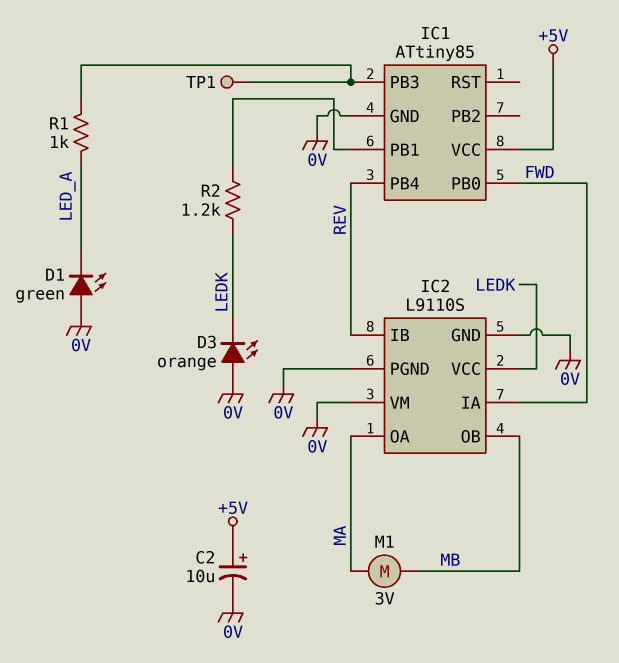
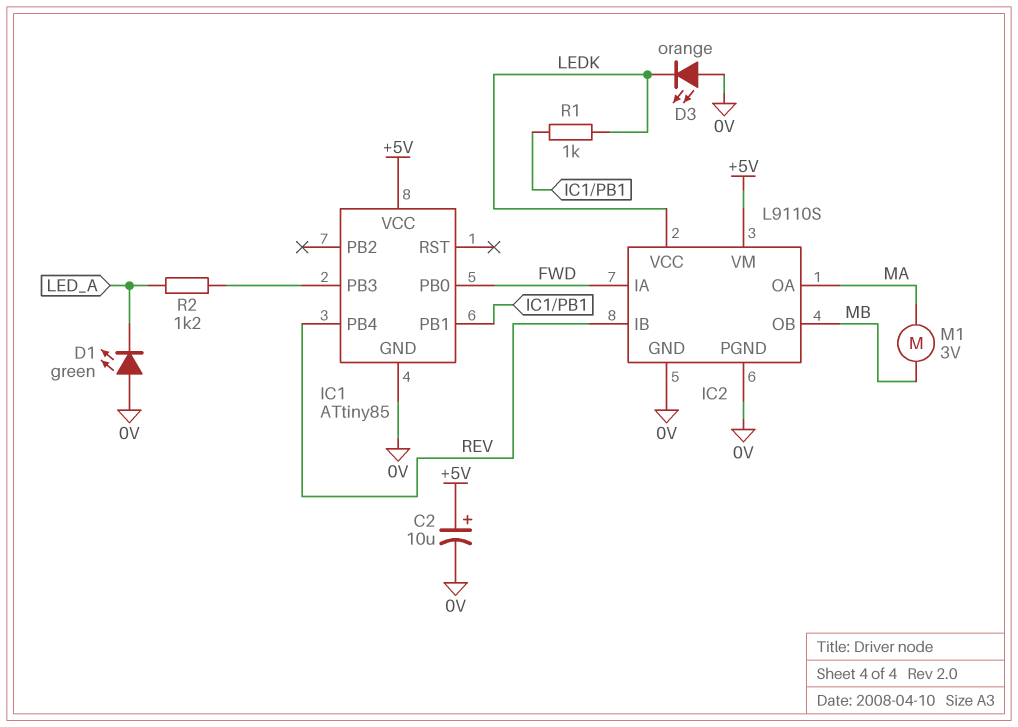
IC2 pin VM: 0V -> +5V
R1: 1k (IC1/PB3, LED_A) -> 1k (IC1/PB1, LEDK)
R2: 1.2k (IC1/PB1, LEDK) -> 1.2k (IC1/PB3, LED_A)
TP1: test point (IC1/PB3) -> none

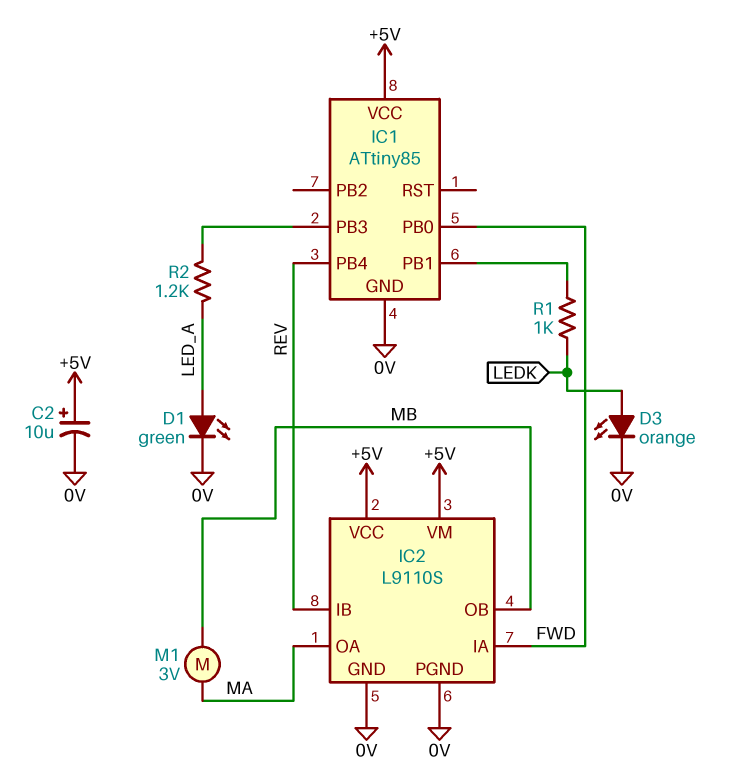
D1: LED green (A 0V, K LED_A) -> LED green (A LED_A, K 0V)
D3: LED orange (A 0V, K LEDK) -> LED orange (A LEDK, K 0V)
IC2 pin VCC: LEDK -> +5V

